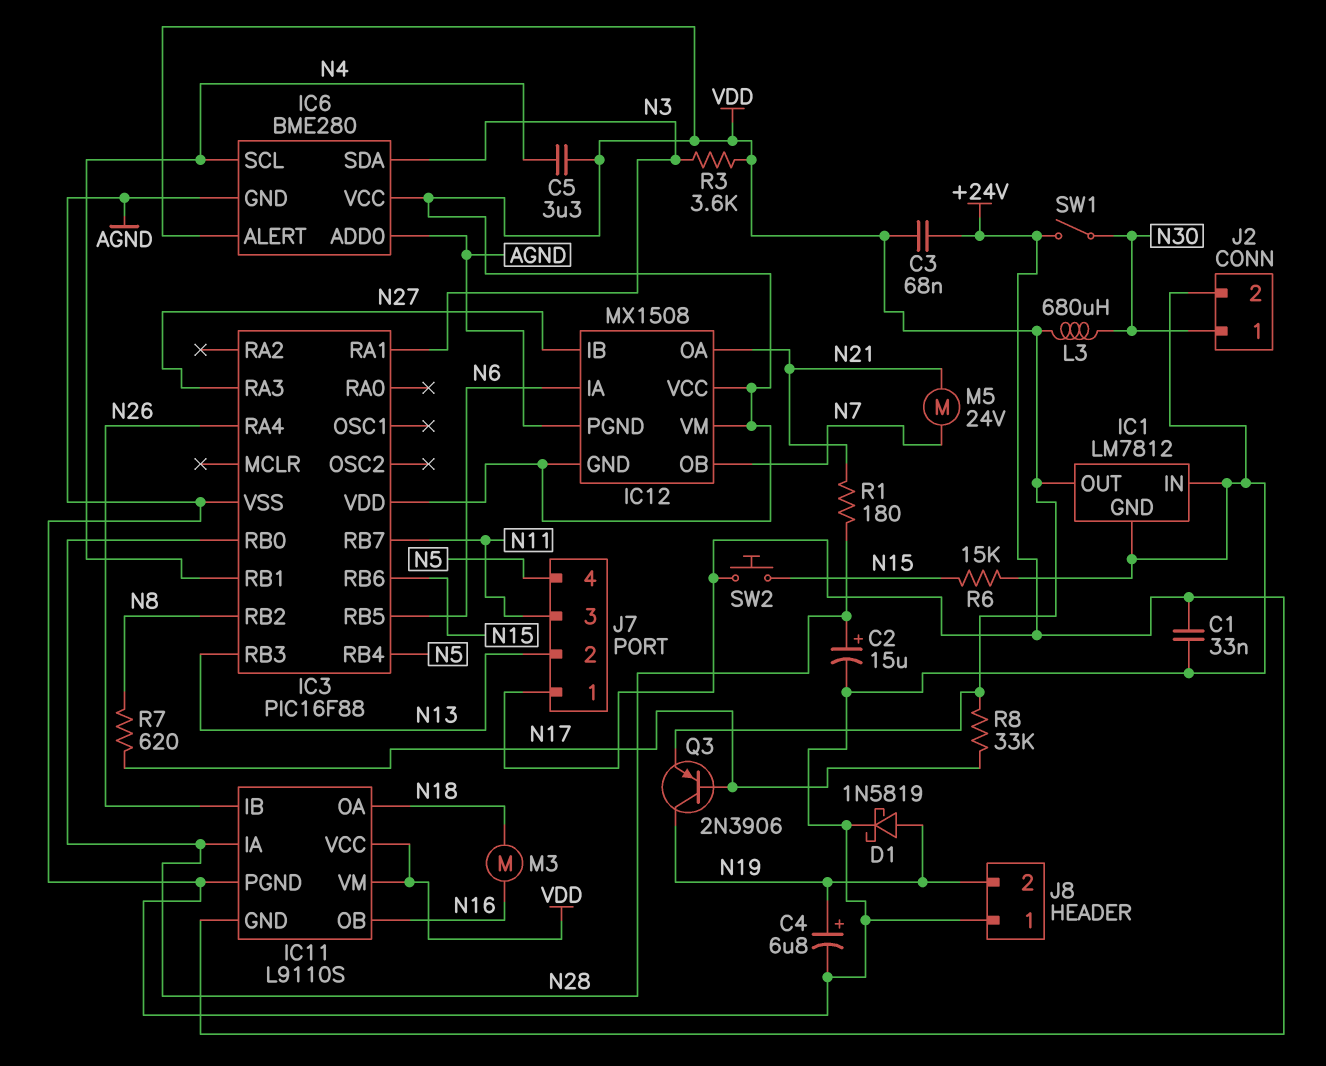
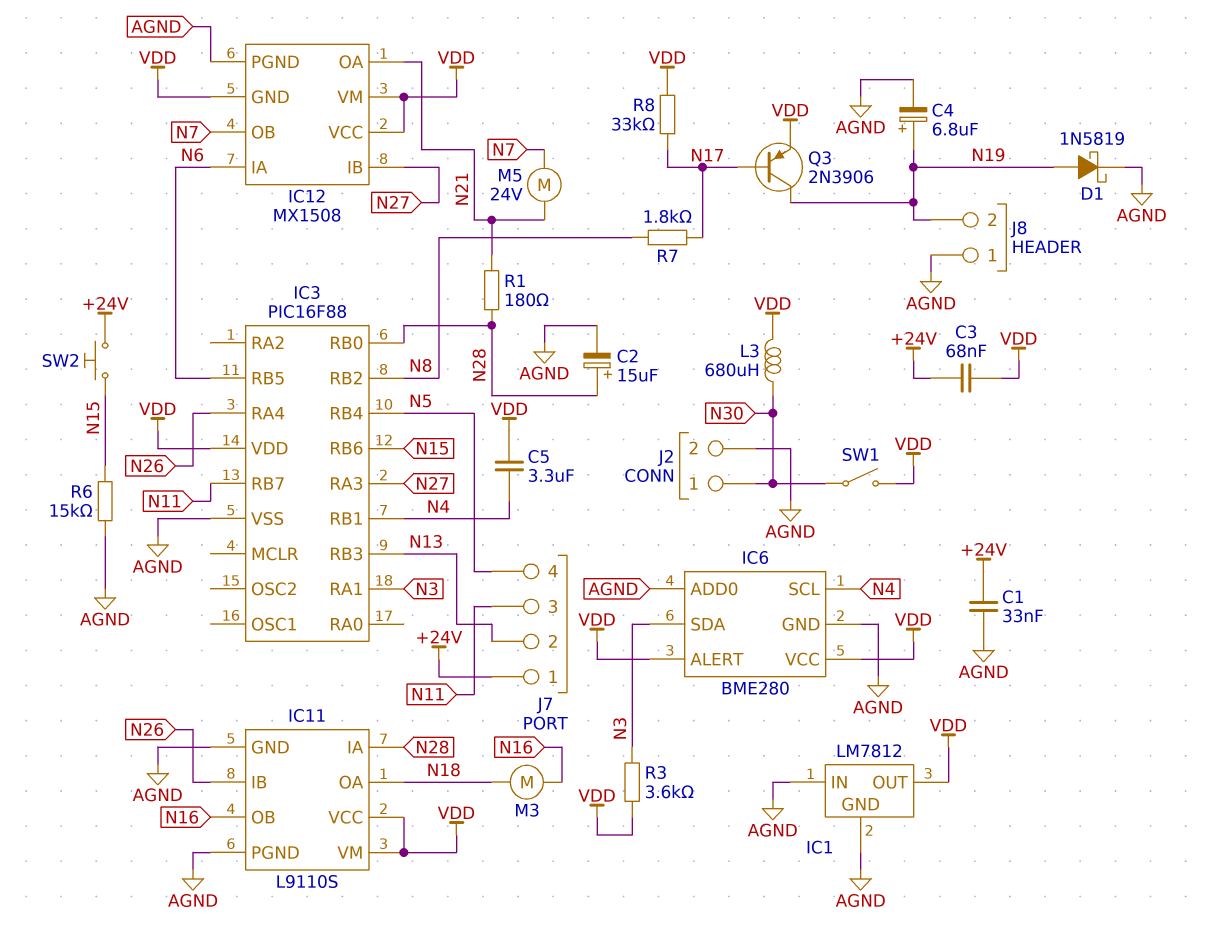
IC11 pin GND: +24V -> AGND
R7: 620 (N8, N17) -> 1.8k (N8, N17)
SW1: switch (+24V, N30) -> switch (N30, VDD)

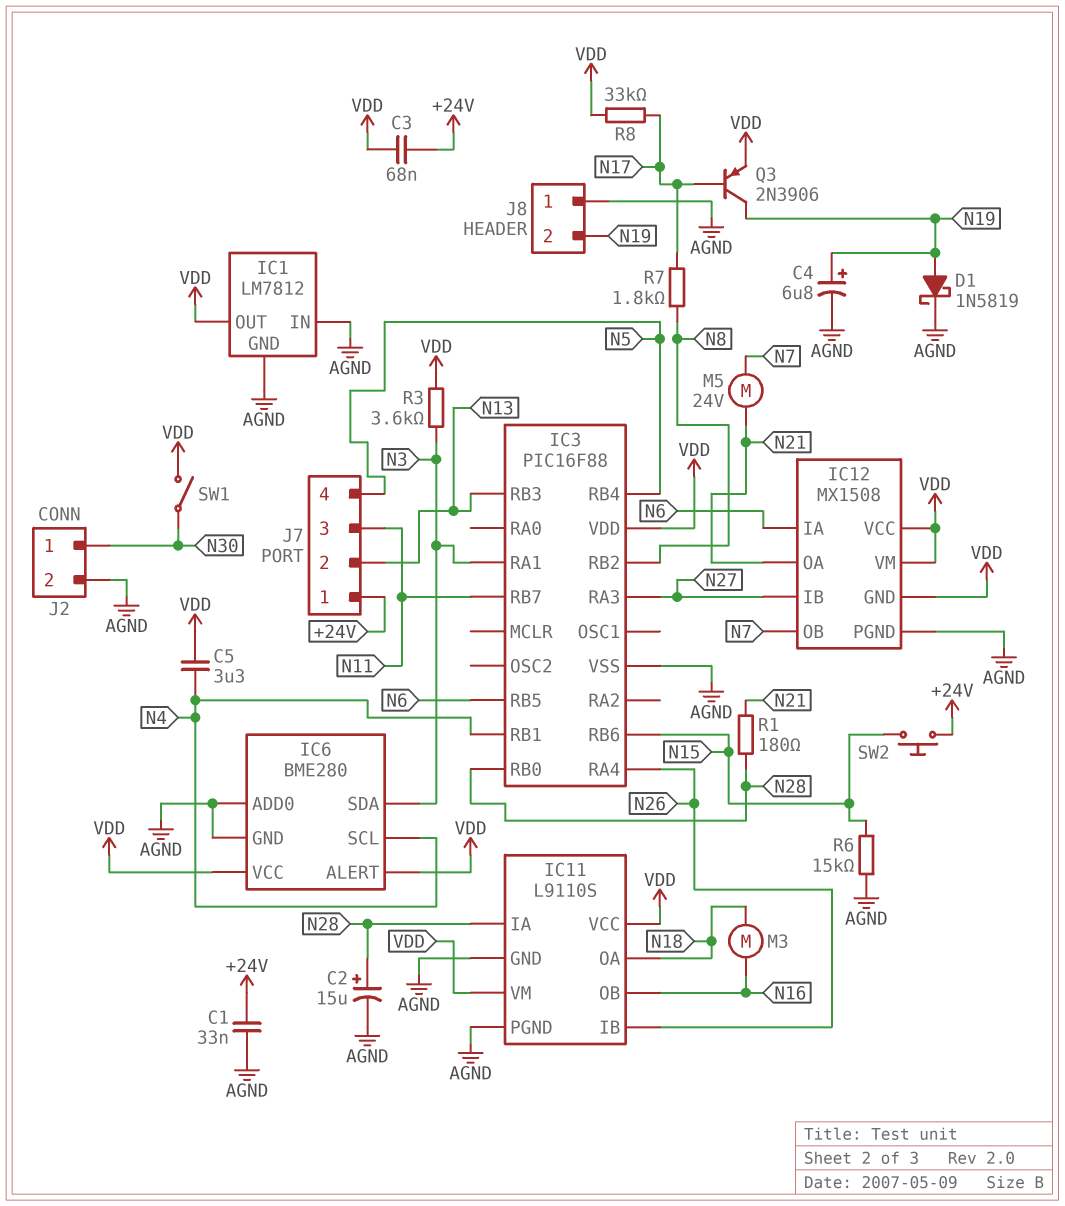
L3: 680uH (N30, VDD) -> none

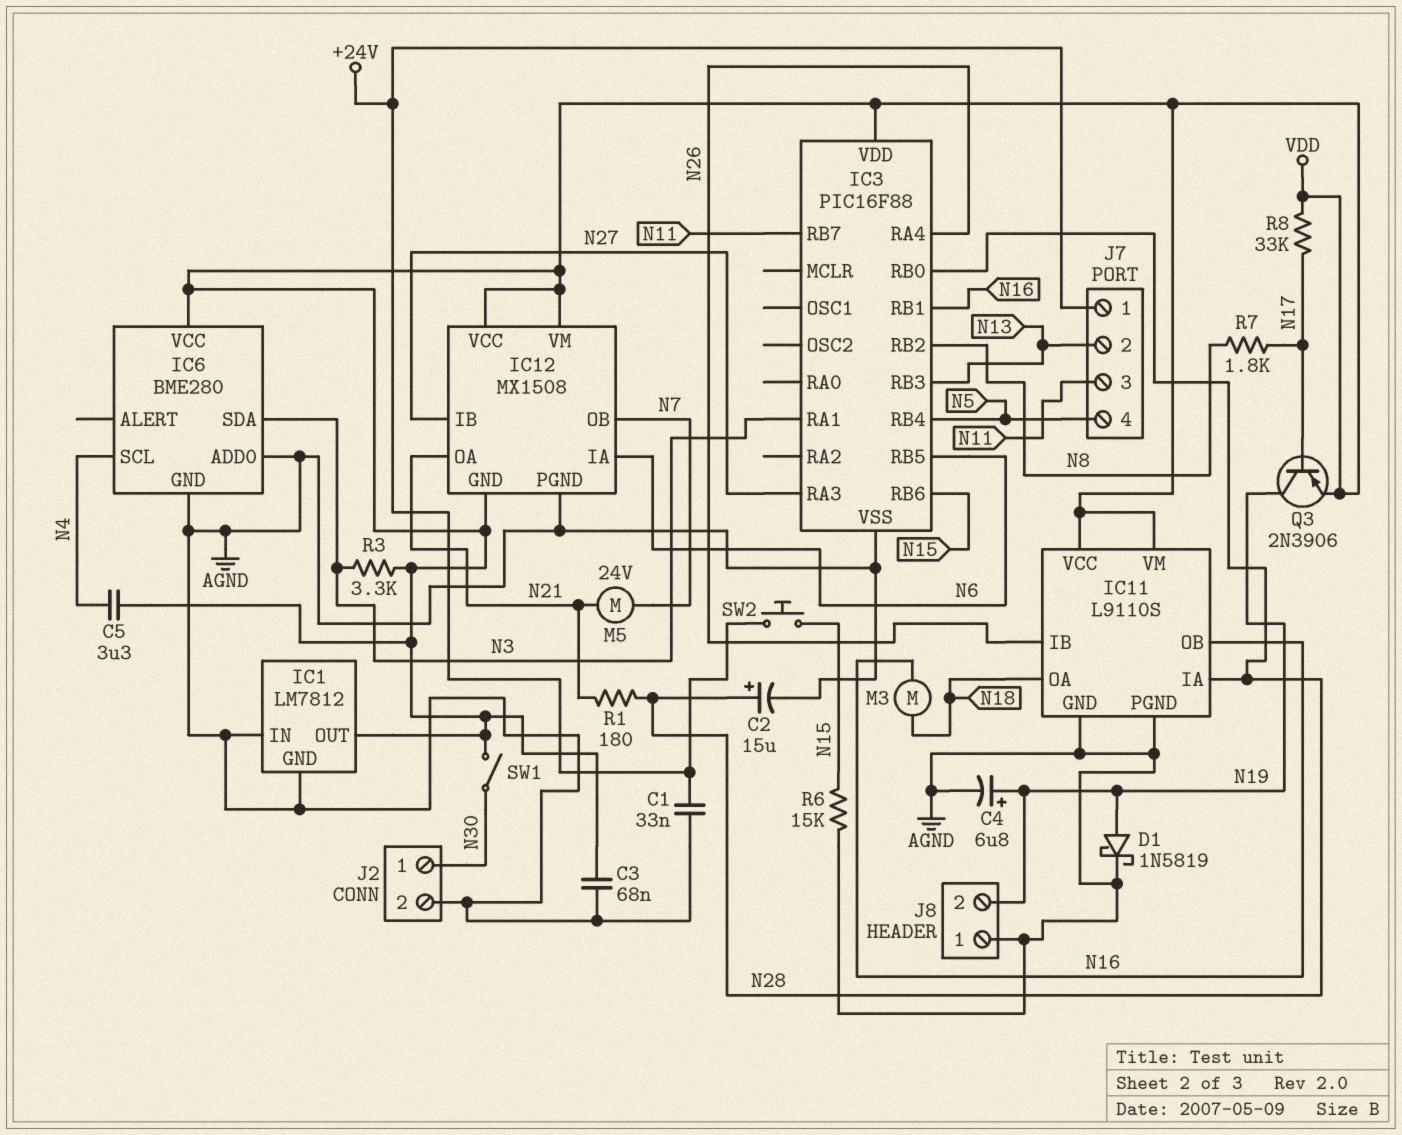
C3: 68nF (+24V, VDD) -> 68nF (AGND, VDD)
IC3 pin RB1: N4 -> N16
IC6 pin ALERT: VDD -> none
R3: 3.6k (N3, VDD) -> 3.3k (N3, VDD)

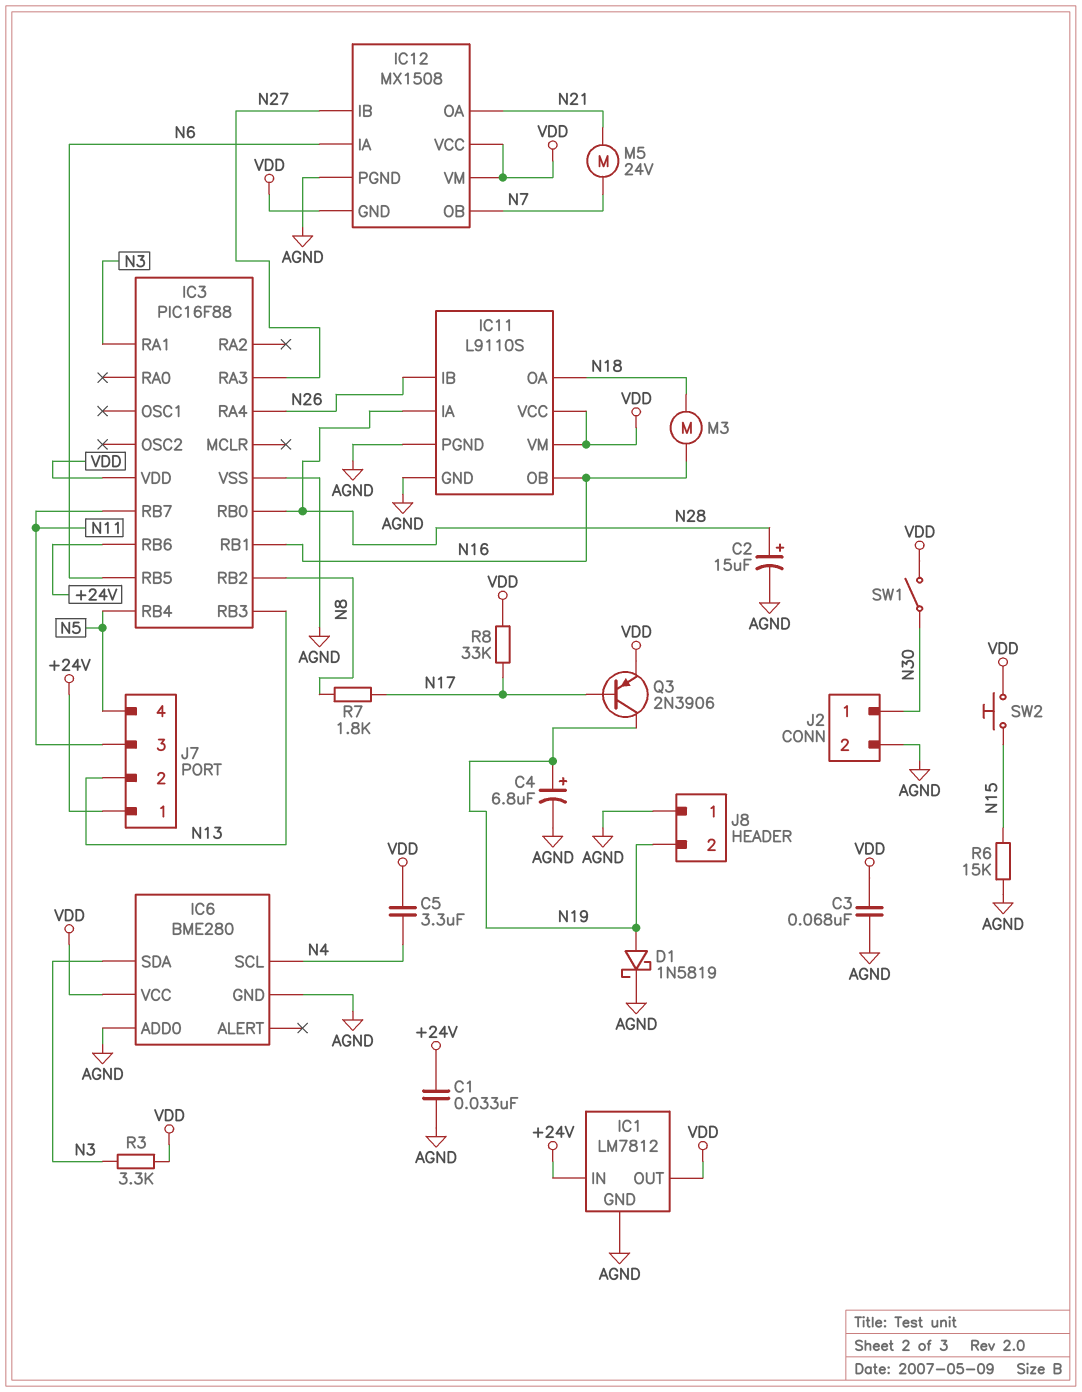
IC1 pin IN: AGND -> +24V
IC3 pin RB6: N15 -> +24V
R1: 180 (N21, N28) -> none
SW2: button (+24V, N15) -> button (N15, VDD)

